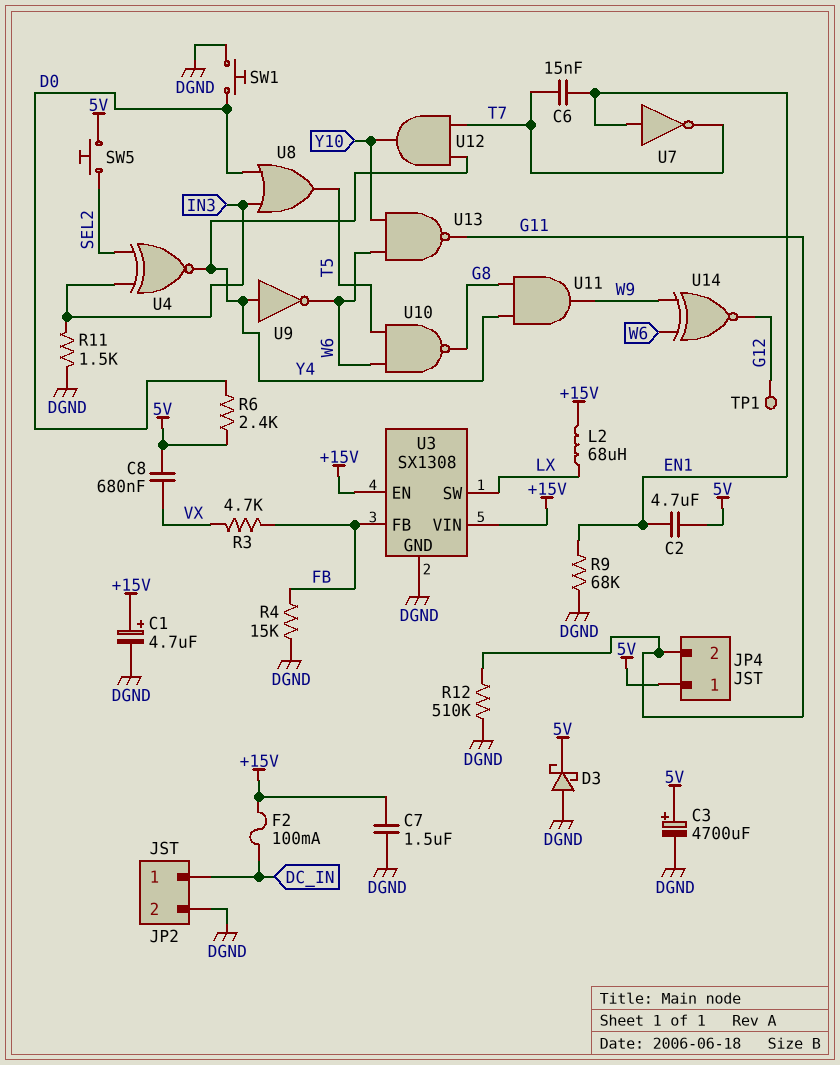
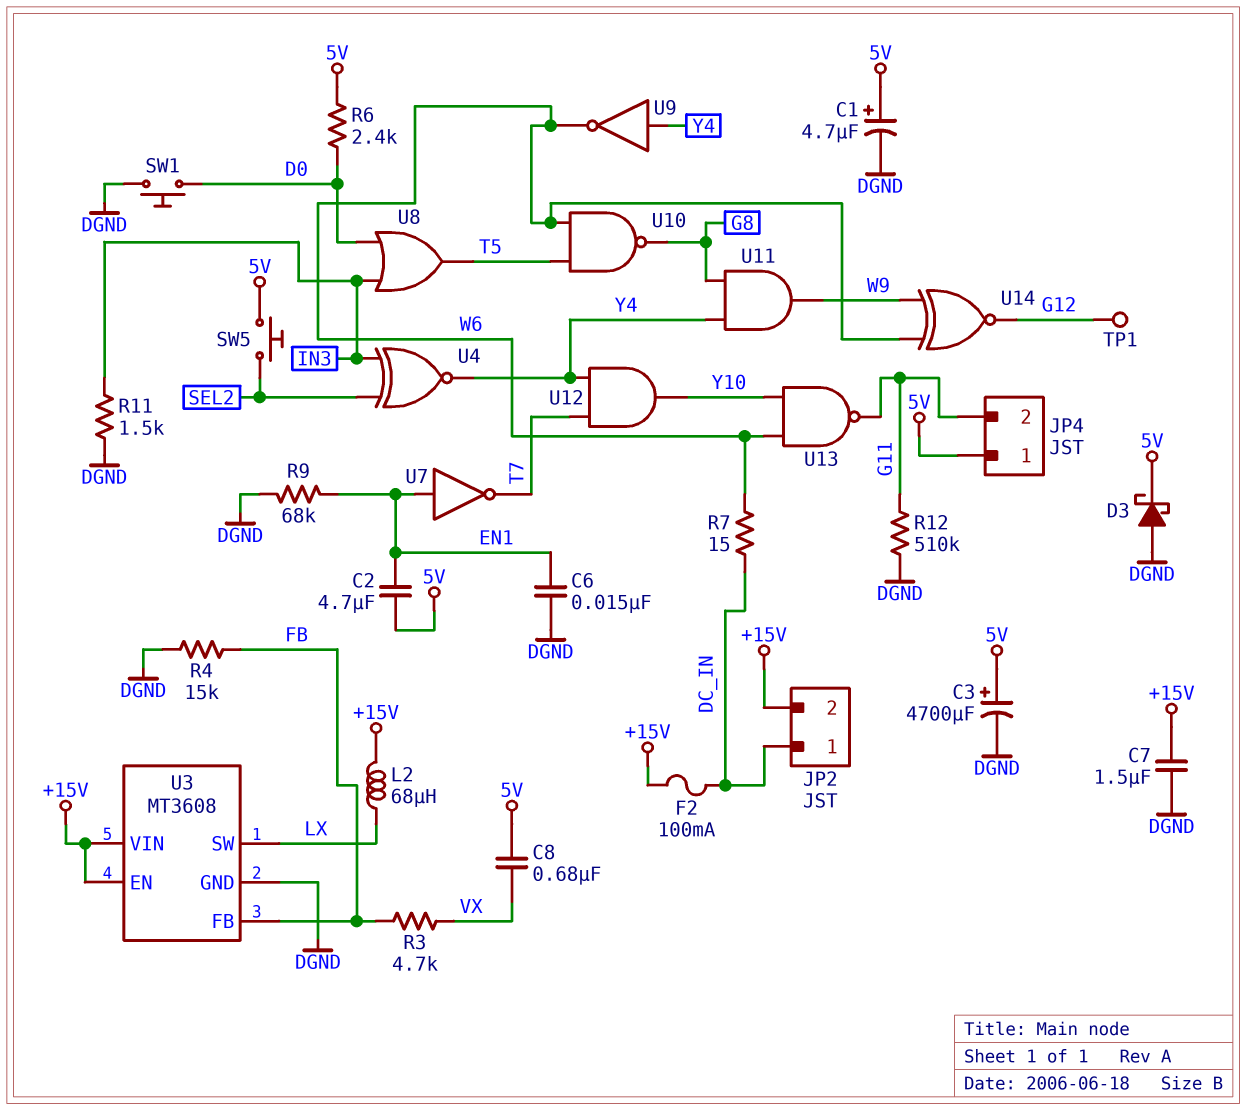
C1: 4.7uF (plus +15V, minus DGND) -> 4.7uF (plus 5V, minus DGND)
C6: 15nF (EN1, T7) -> 15nF (DGND, EN1)
JP2 pin 2: DGND -> +15V
R7: none -> 15 (DC_IN, W6)
U3: SX1308 -> MT3608

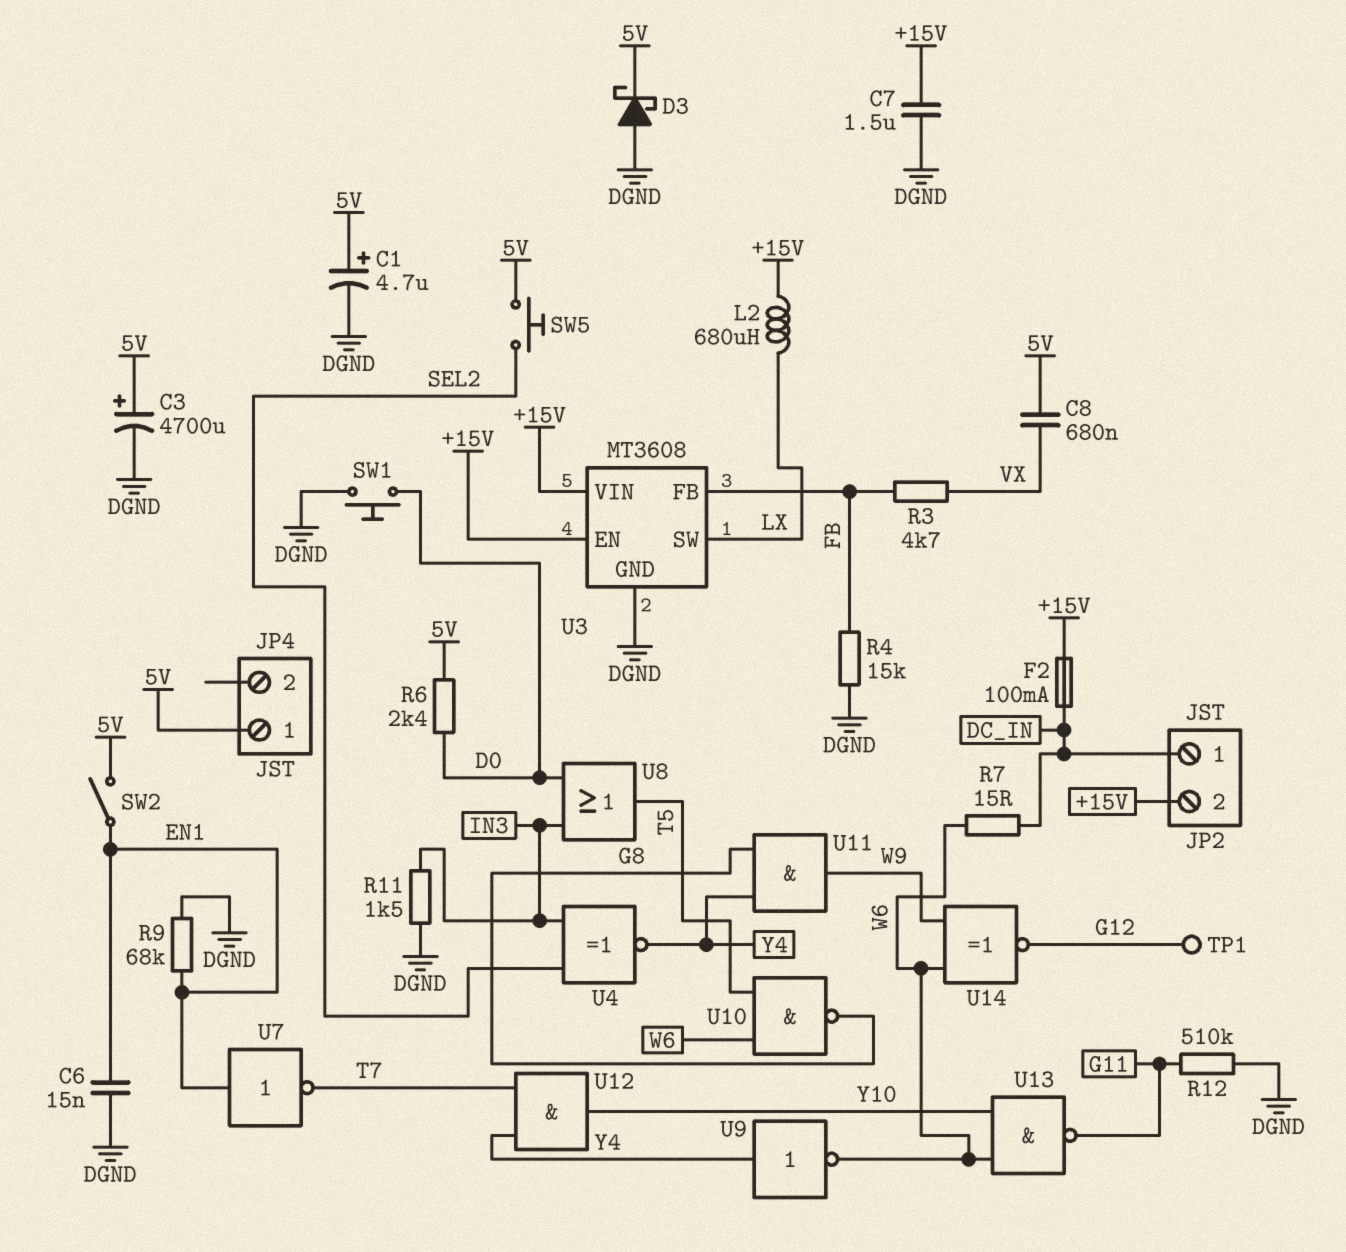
C2: 4.7uF (5V, EN1) -> none
JP4 pin 2: G11 -> none
L2: 68uH (+15V, LX) -> 680uH (+15V, LX)
SW2: none -> switch (5V, EN1)

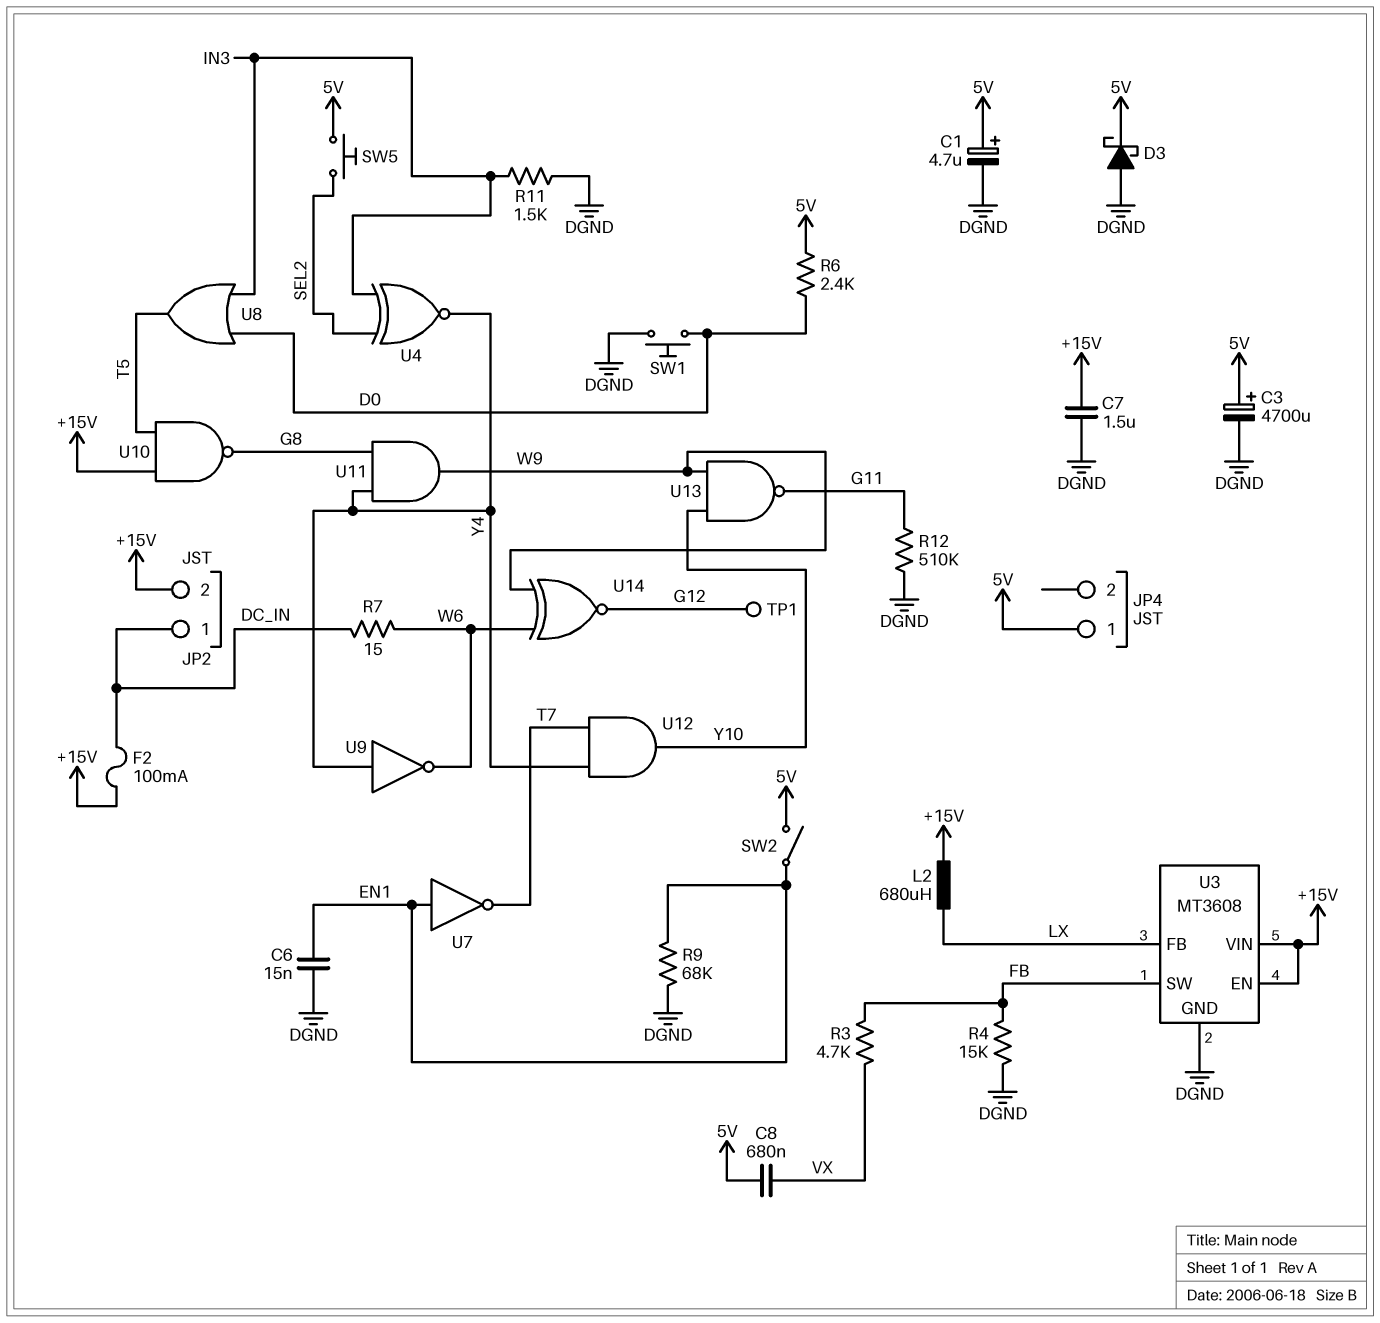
U3 pin FB: FB -> LX
U3 pin SW: LX -> FB
U10: NAND (in T5, in W6, out G8) -> NAND (in +15V, in T5, out G8)
U13: NAND (in W6, in Y10, out G11) -> NAND (in W9, in Y10, out G11)

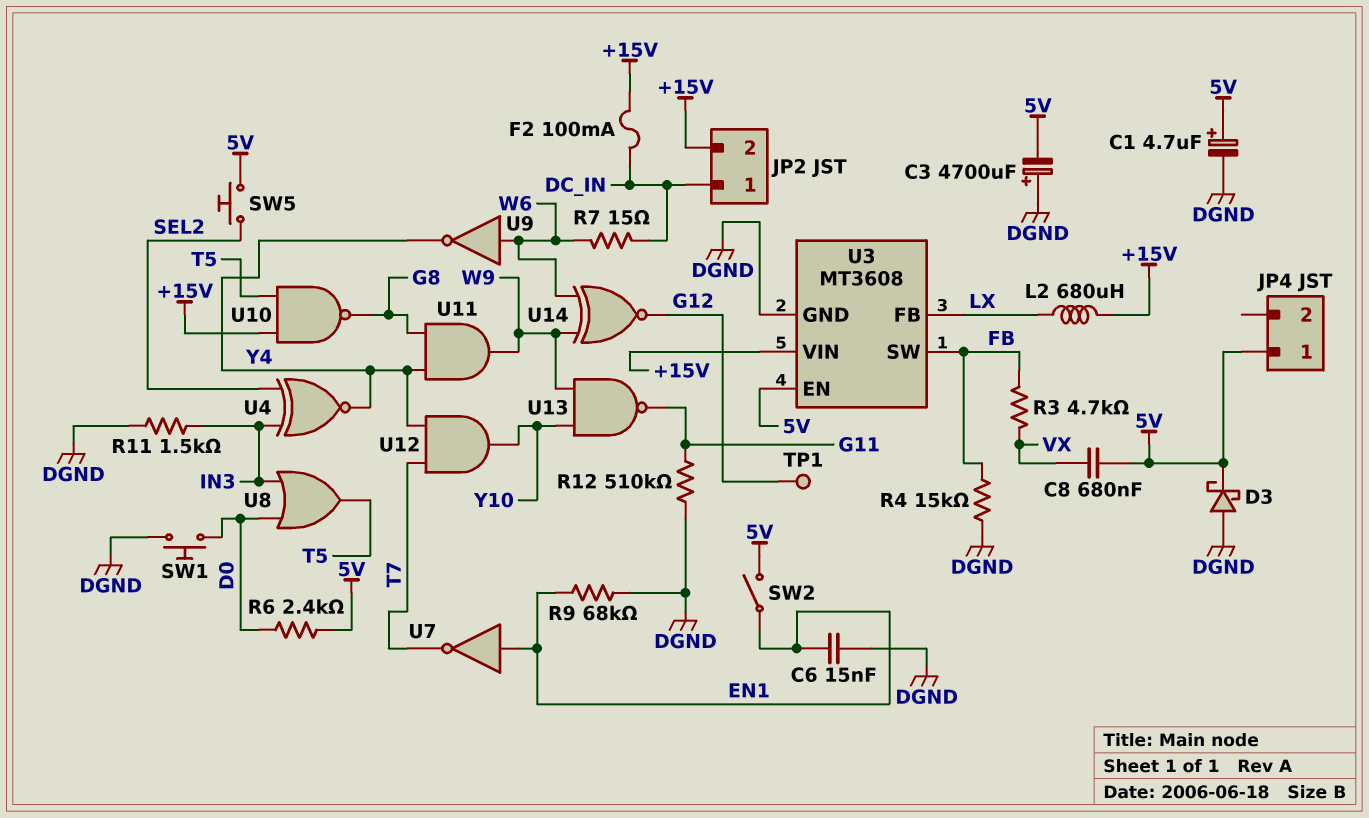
C3: 4700uF (plus 5V, minus DGND) -> 4700uF (plus DGND, minus 5V)
C7: 1.5uF (+15V, DGND) -> none
U3 pin EN: +15V -> 5V
U9: NOT (in Y4, out W6) -> NOT (in W6, out Y4)

